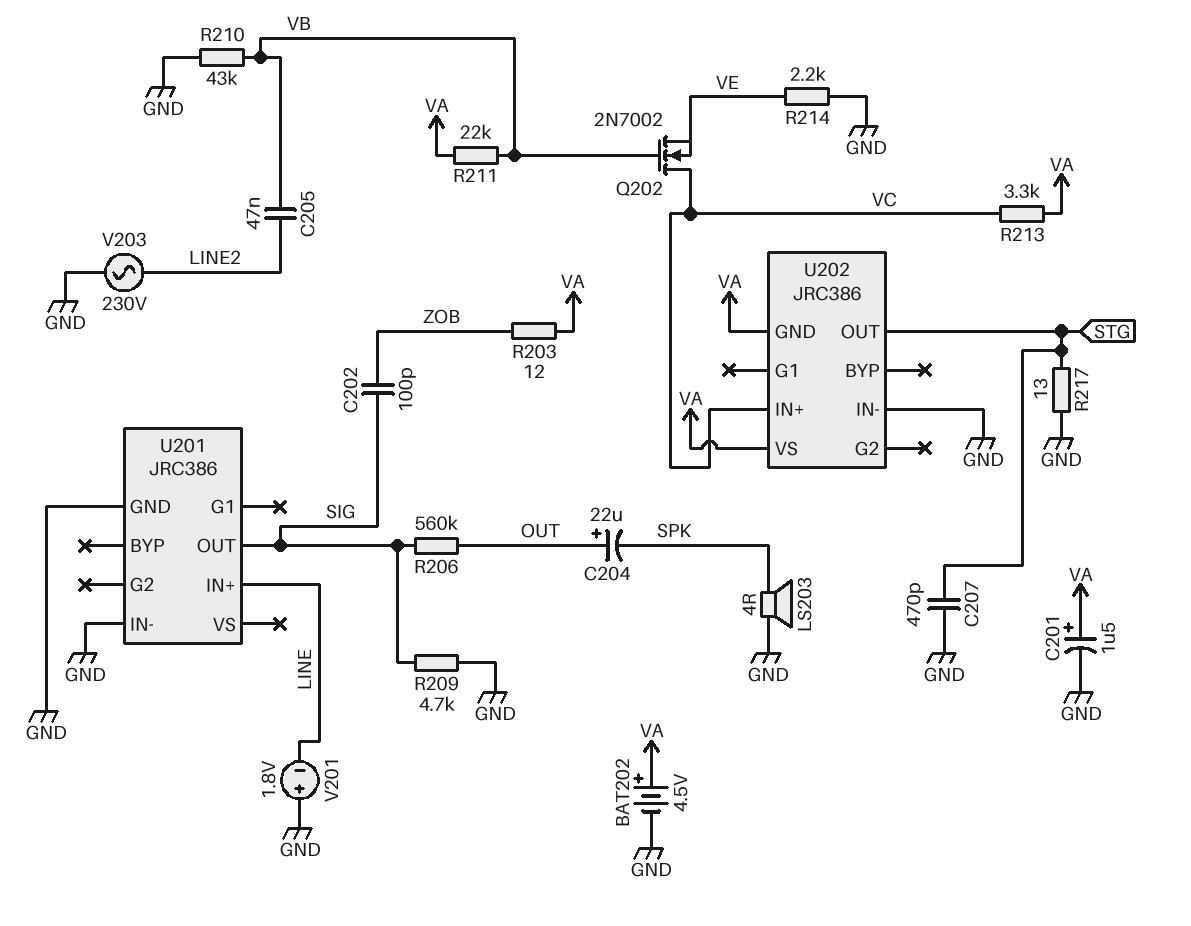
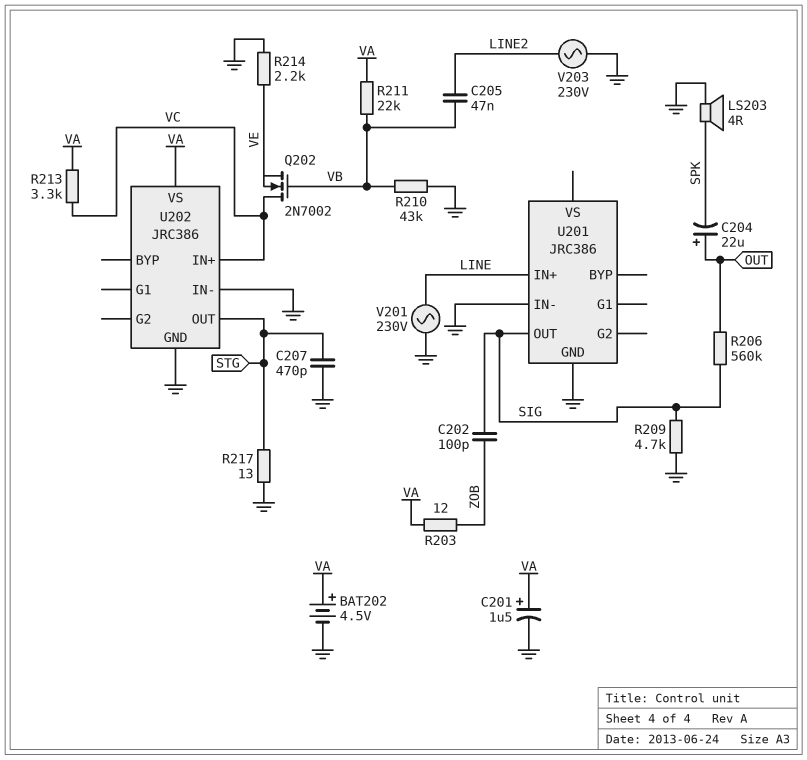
U202 pin GND: VA -> GND
V201: 1.8V (plus GND, minus LINE) -> AC 230V (GND, LINE)

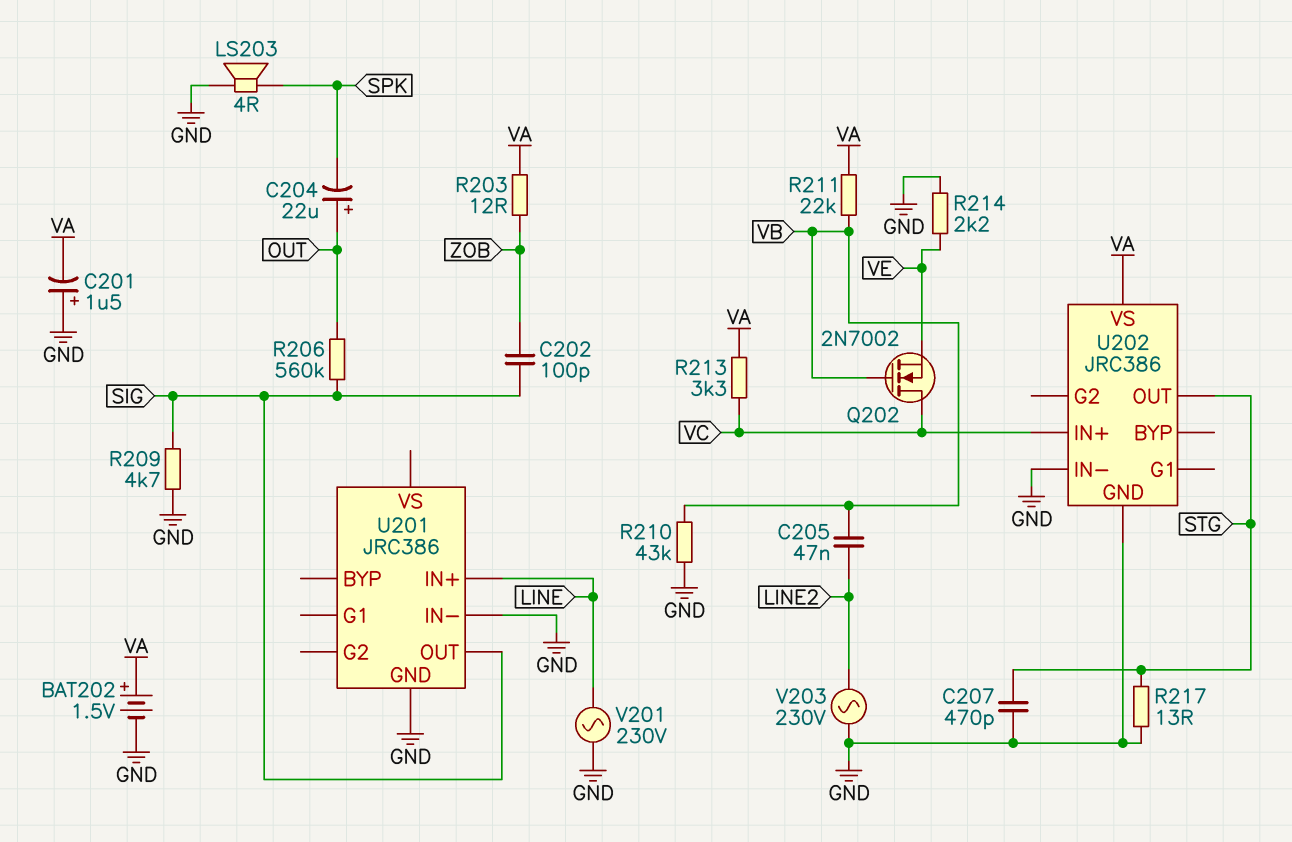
BAT202: 4.5V (plus VA, minus GND) -> 1.5V (plus VA, minus GND)
C201: 1.5uF (plus VA, minus GND) -> 1.5uF (plus GND, minus VA)

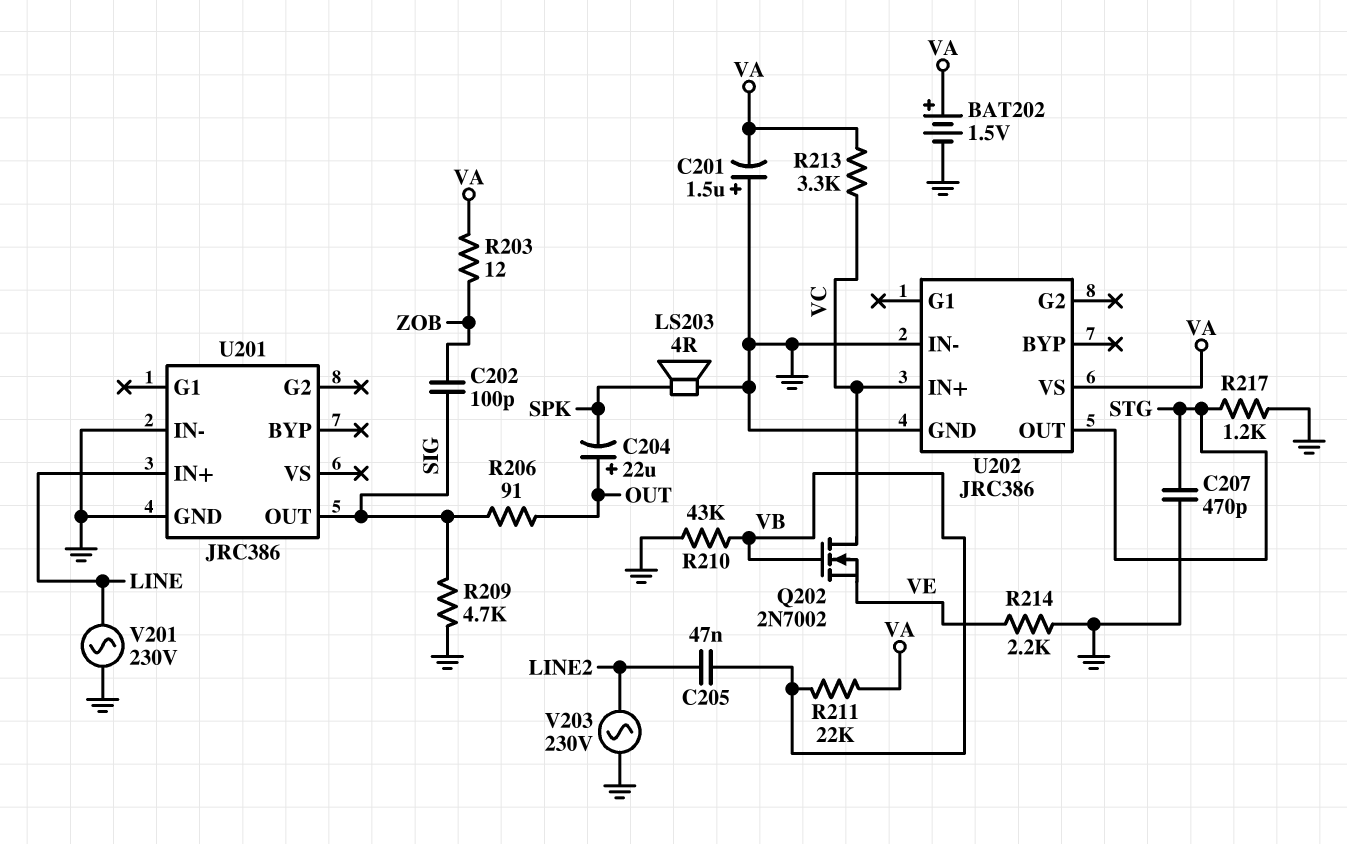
R206: 560k (OUT, SIG) -> 91 (OUT, SIG)
R217: 13 (GND, STG) -> 1.2k (GND, STG)

